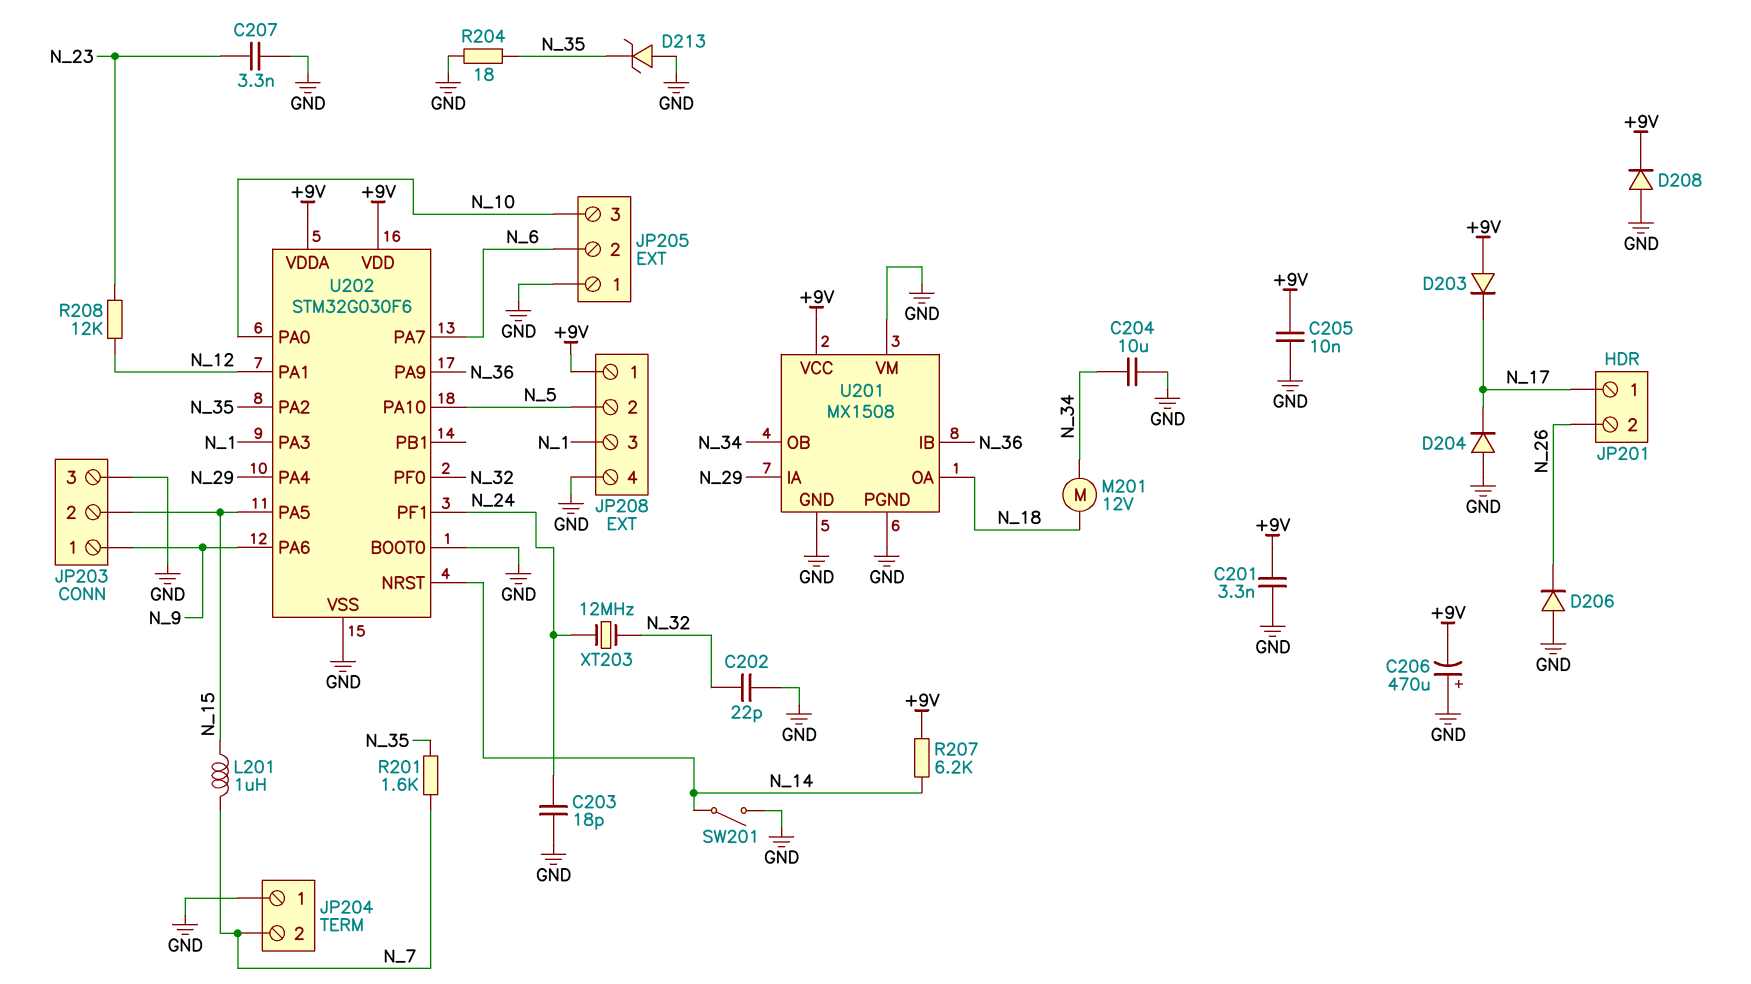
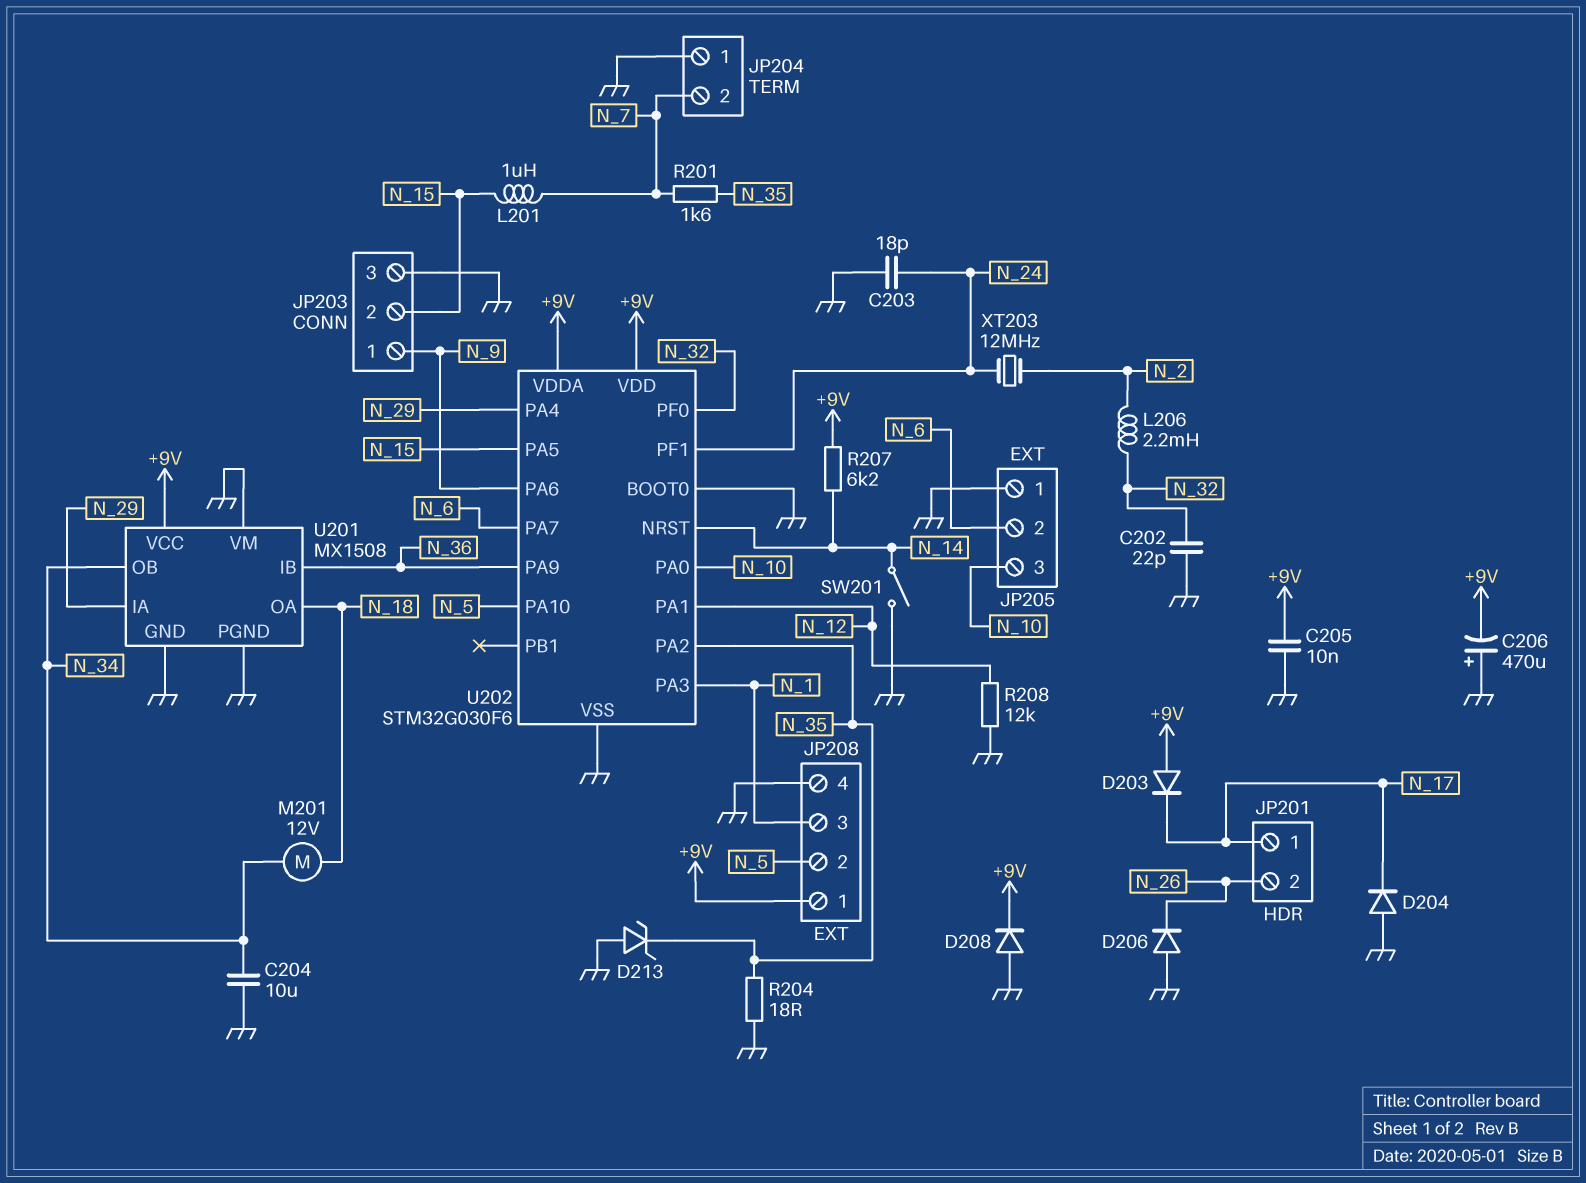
C201: 3.3nF (+9V, GND) -> none
C207: 3.3nF (GND, N_23) -> none
L206: none -> 2.2mH (N_2, N_32)
R208: 12k (N_12, N_23) -> 12k (GND, N_12)
XT203: 12MHz (N_24, N_32) -> 12MHz (N_2, N_24)

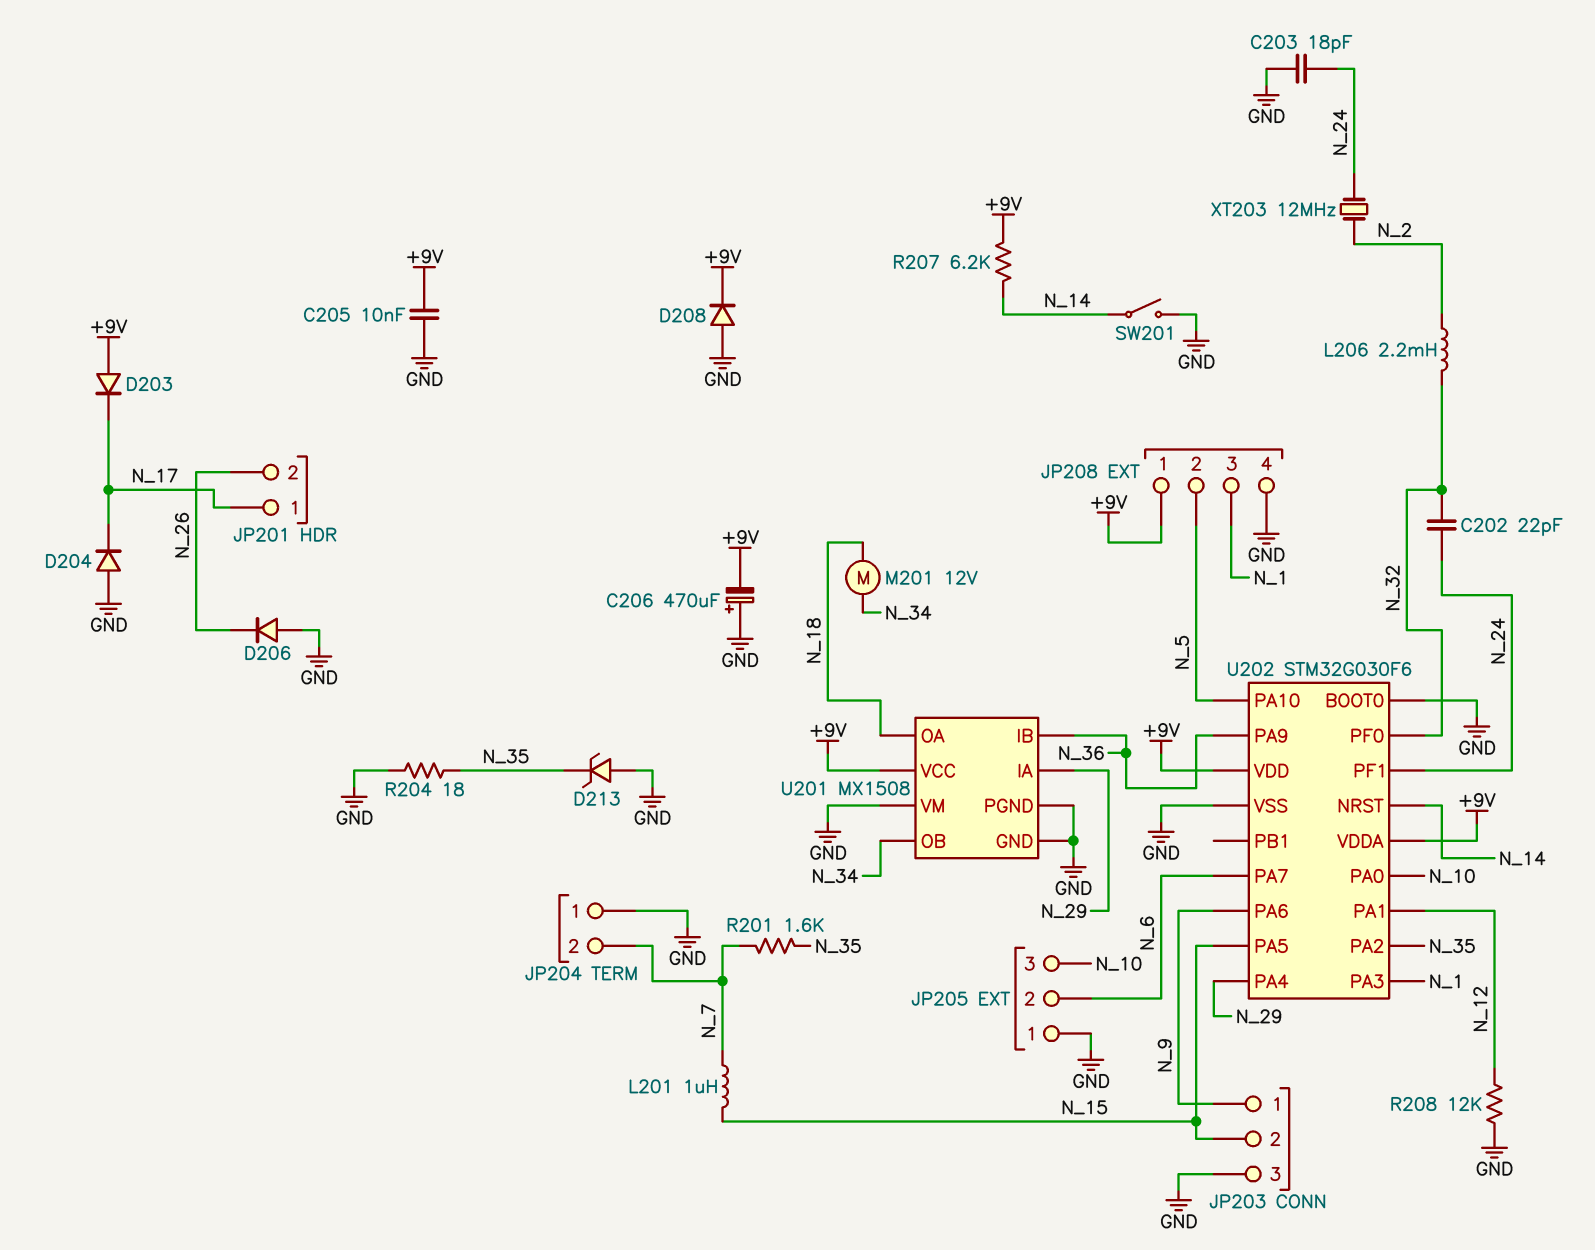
C202: 22pF (GND, N_32) -> 22pF (N_24, N_32)
C204: 10uF (GND, N_34) -> none

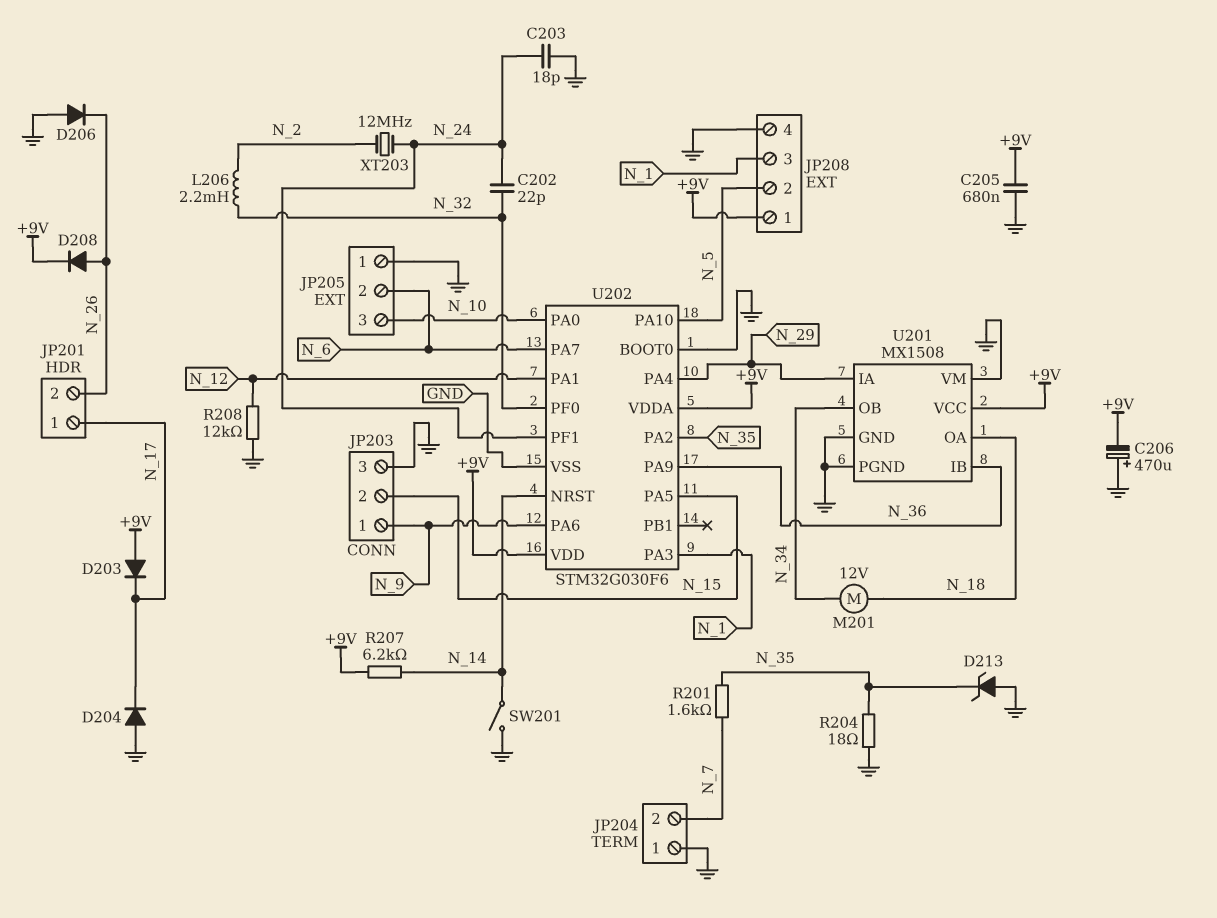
C205: 10nF (+9V, GND) -> 680nF (+9V, GND)
D208: diode (A GND, K +9V) -> diode (A N_26, K +9V)
L201: 1uH (N_7, N_15) -> none

